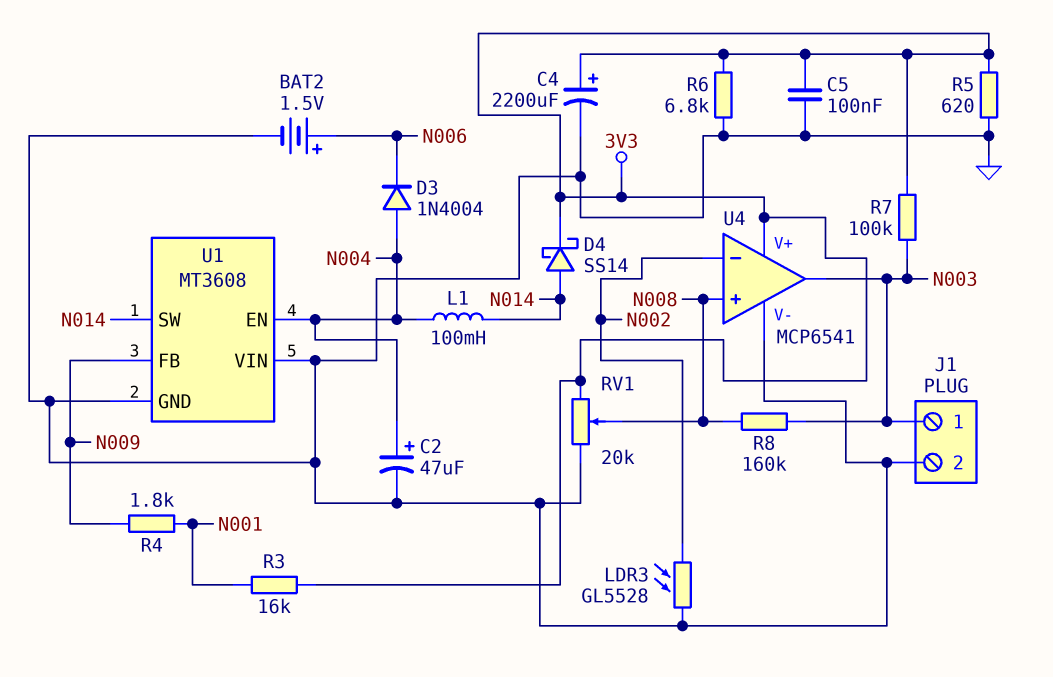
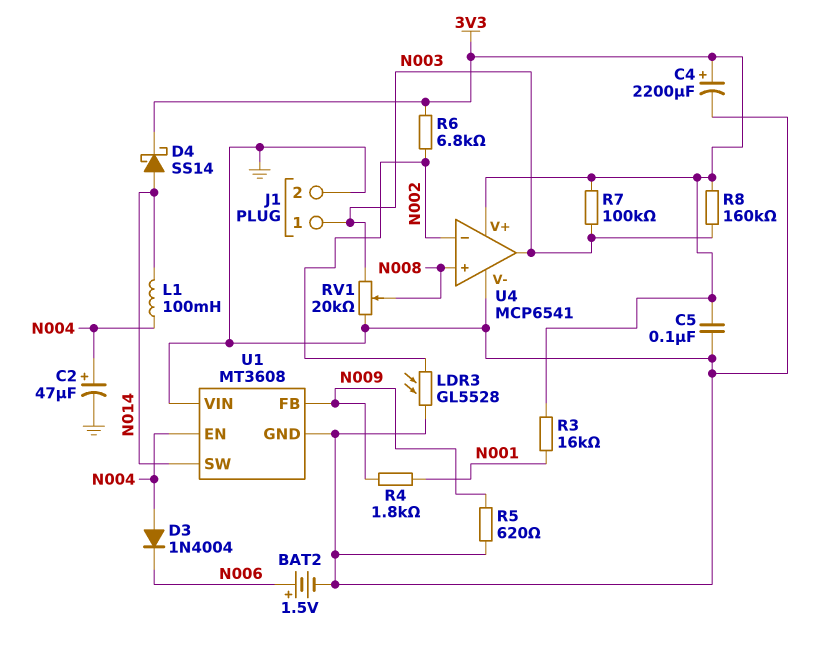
R5: 620 (3V3, GND) -> 620 (GND, N009)
R6: 6.8k (3V3, GND) -> 6.8k (3V3, N002)
R8: 160k (N003, N008) -> 160k (3V3, N003)
RV1: 20k (3V3, GND, wiper N008) -> 20k (GND, N003, wiper N008)

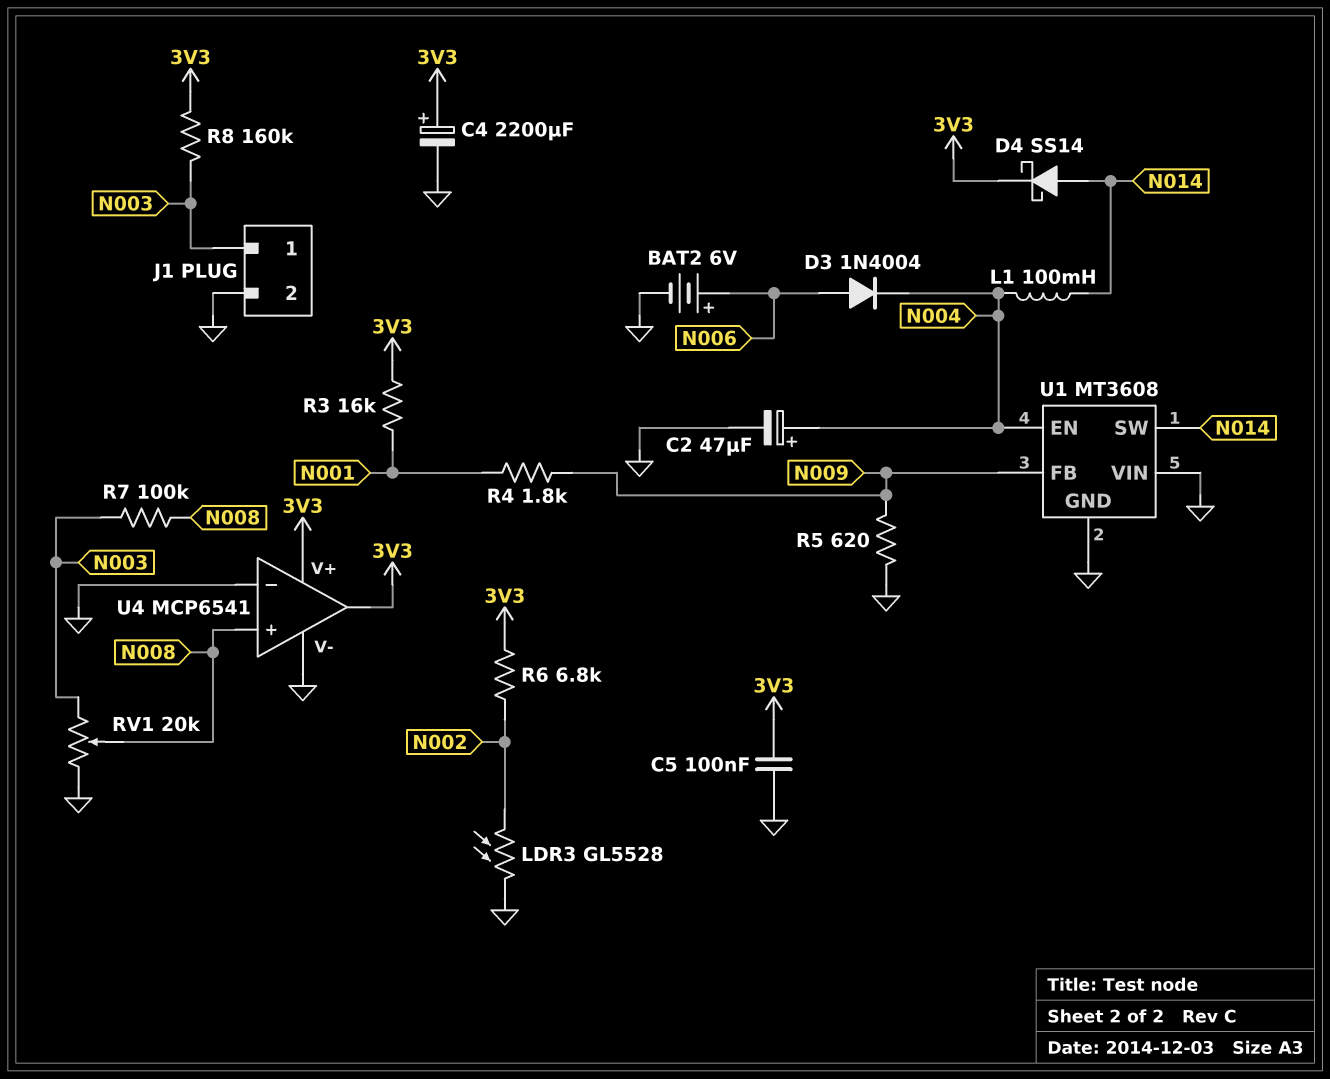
BAT2: 1.5V (plus N006, minus GND) -> 6V (plus N006, minus GND)
D3: diode 1N4004 (A N004, K N006) -> diode 1N4004 (A N006, K N004)
R7: 100k (3V3, N003) -> 100k (N003, N008)
U4 pin in-: N002 -> GND
U4 pin out: N003 -> 3V3

